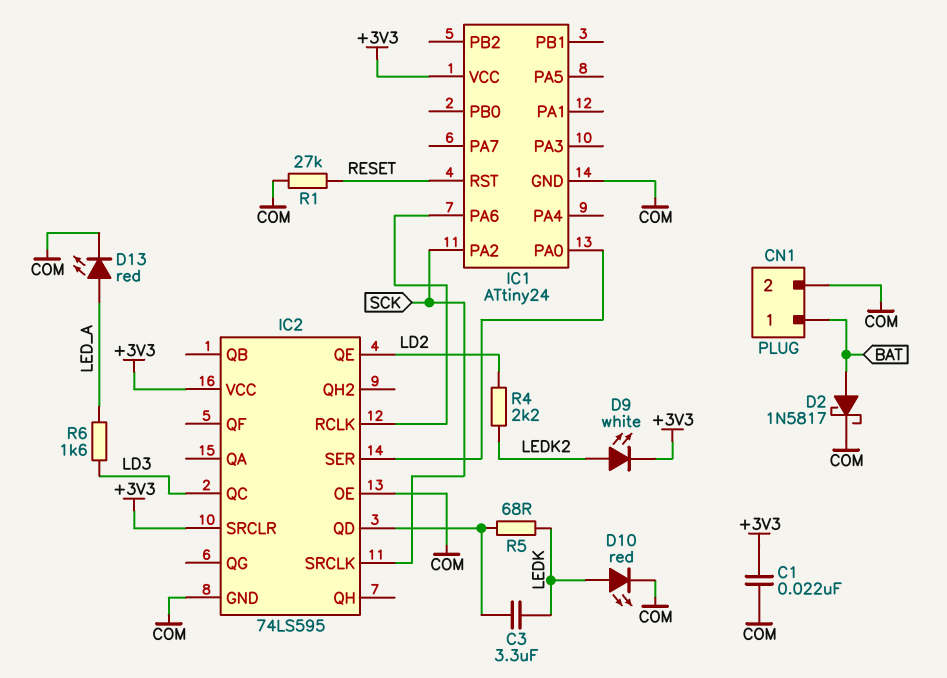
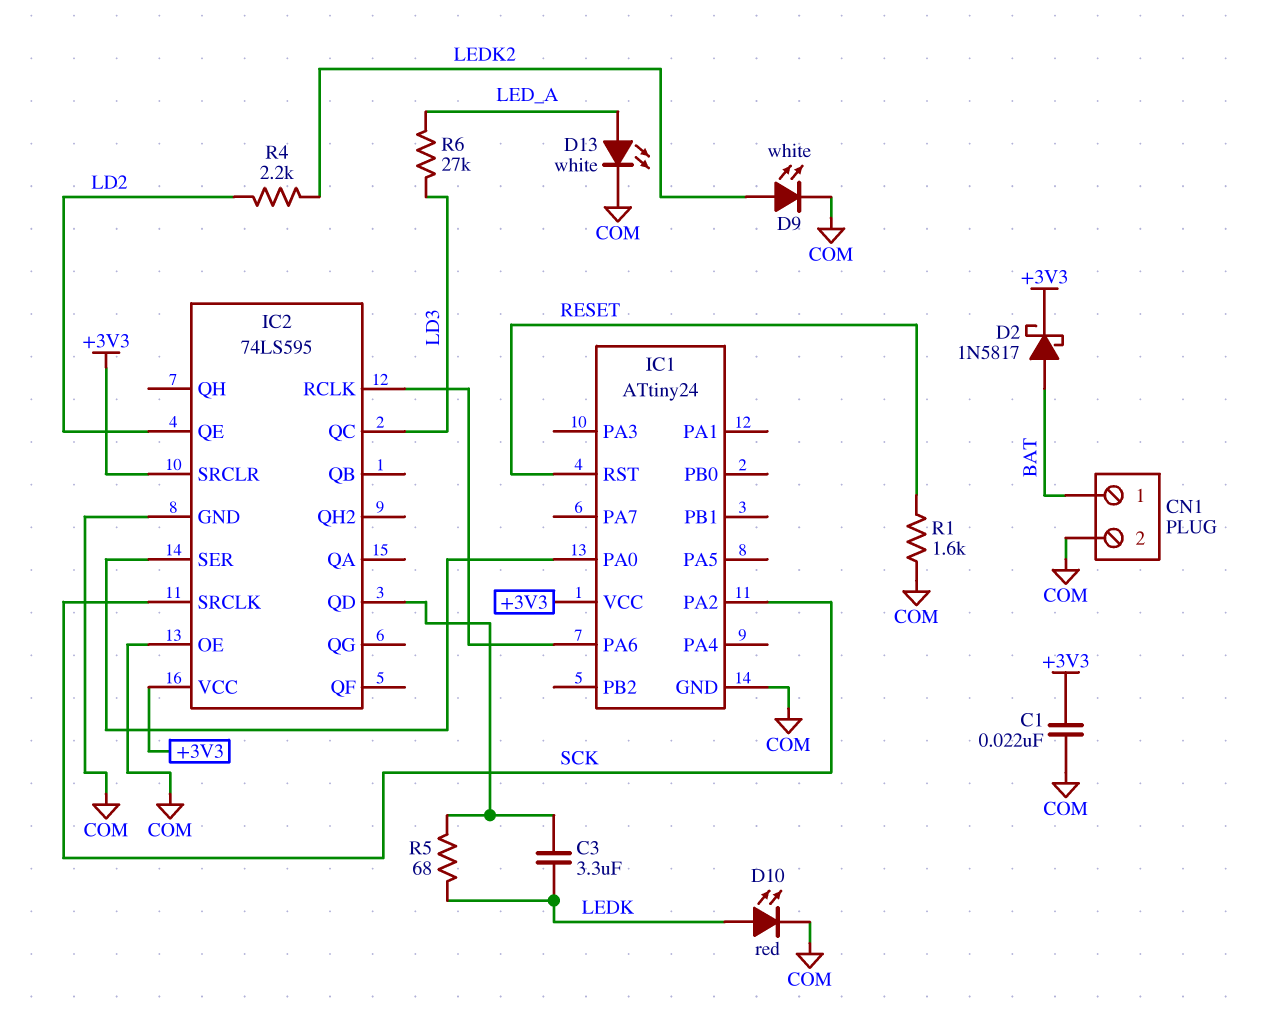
D2: schottky 1N5817 (A BAT, K COM) -> schottky 1N5817 (A BAT, K +3V3)
D9: LED white (A LEDK2, K +3V3) -> LED white (A LEDK2, K COM)
D13: LED red (A LED_A, K COM) -> LED white (A LED_A, K COM)
R1: 27k (COM, RESET) -> 1.6k (COM, RESET)
R6: 1.6k (LD3, LED_A) -> 27k (LD3, LED_A)

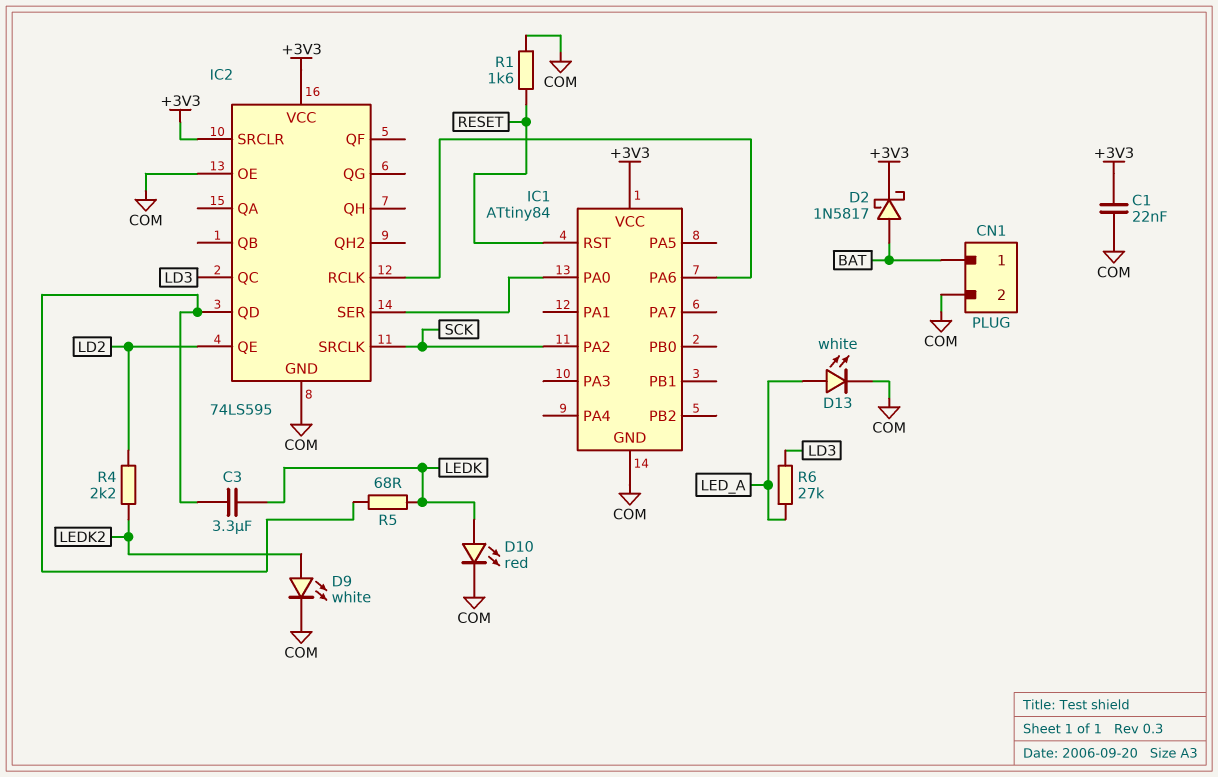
IC1: ATtiny24 -> ATtiny84

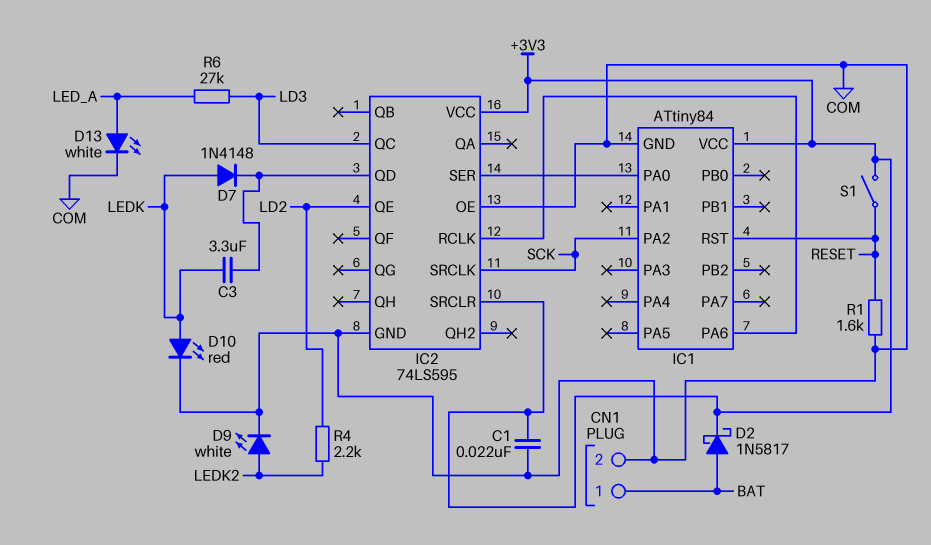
D7: none -> diode 1N4148 (A LEDK, K IC2/QD)
R5: 68 (IC2/QD, LEDK) -> none
S1: none -> switch (+3V3, RESET)

